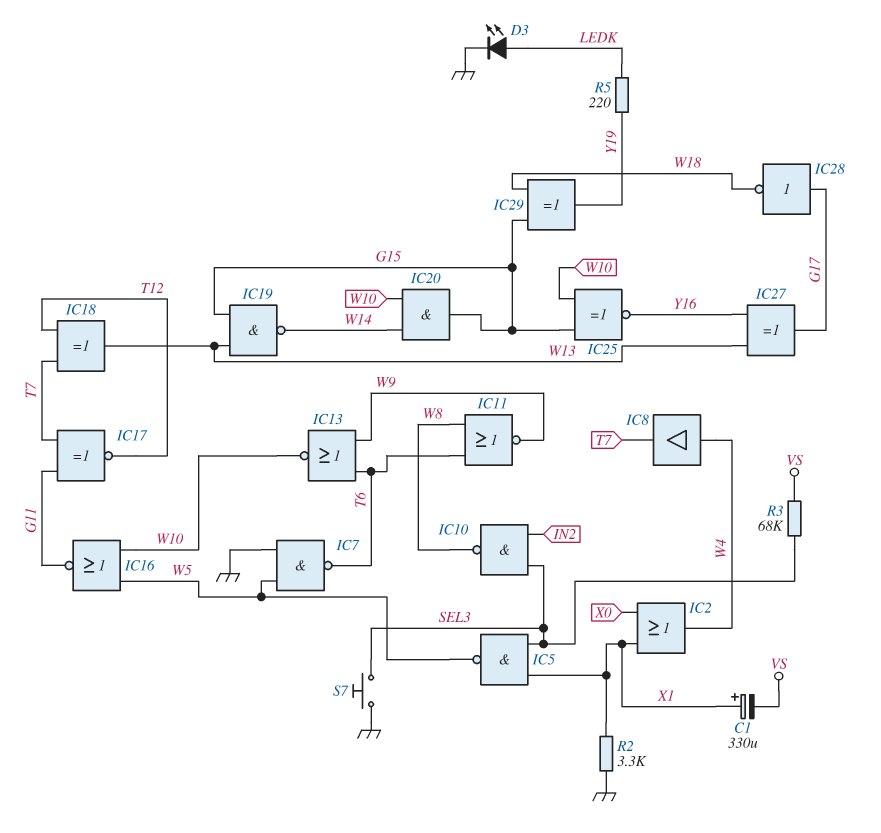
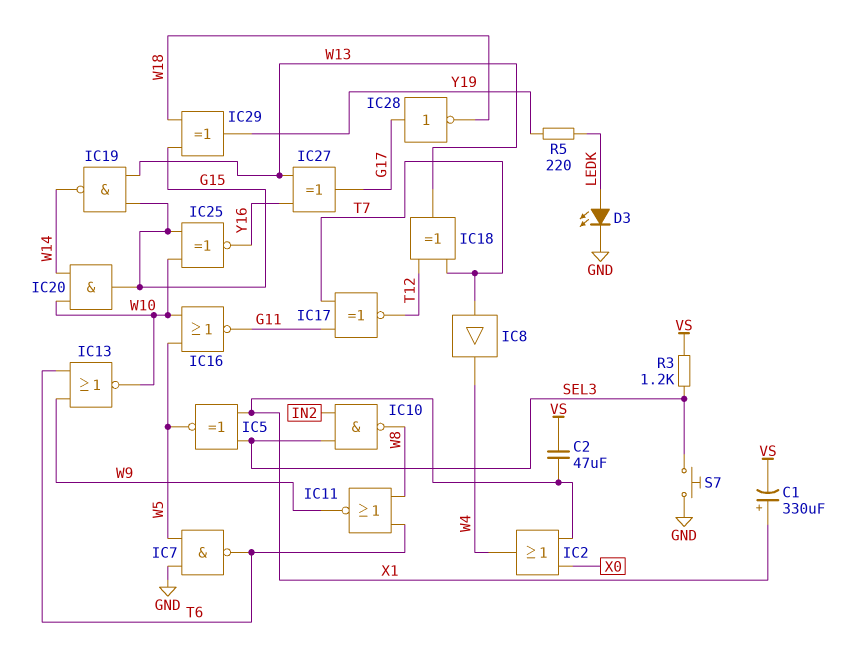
C2: none -> 47uF (VS, X1)
IC5: NAND (in SEL3, in X1, out W5) -> XNOR (in SEL3, in X1, out W5)
IC8: buffer (in W4, out T7) -> buffer (in T7, out W4)
R2: 3.3k (GND, X1) -> none
R3: 68k (SEL3, VS) -> 1.2k (SEL3, VS)

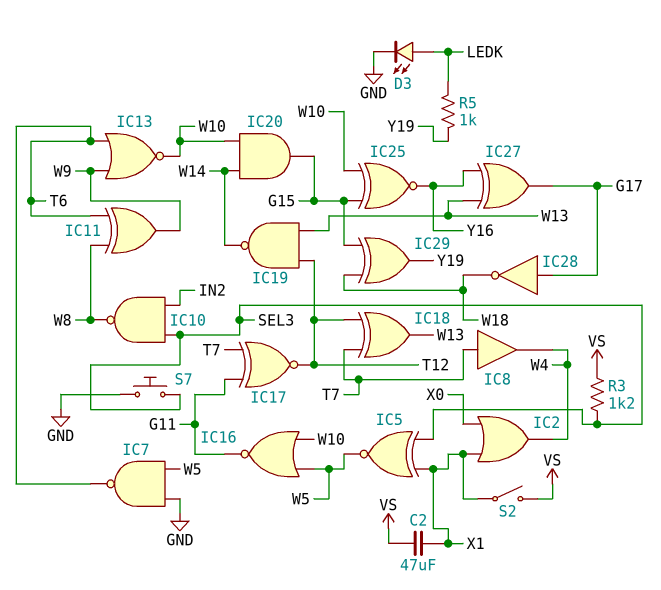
C1: 330uF (plus X1, minus VS) -> none
IC11: NOR (in T6, in W8, out W9) -> XOR (in T6, in W8, out W9)
IC19: NAND (in G15, in W13, out W14) -> NAND (in T12, in W13, out W14)
R5: 220 (LEDK, Y19) -> 1k (LEDK, Y19)
S2: none -> switch (VS, X1)

